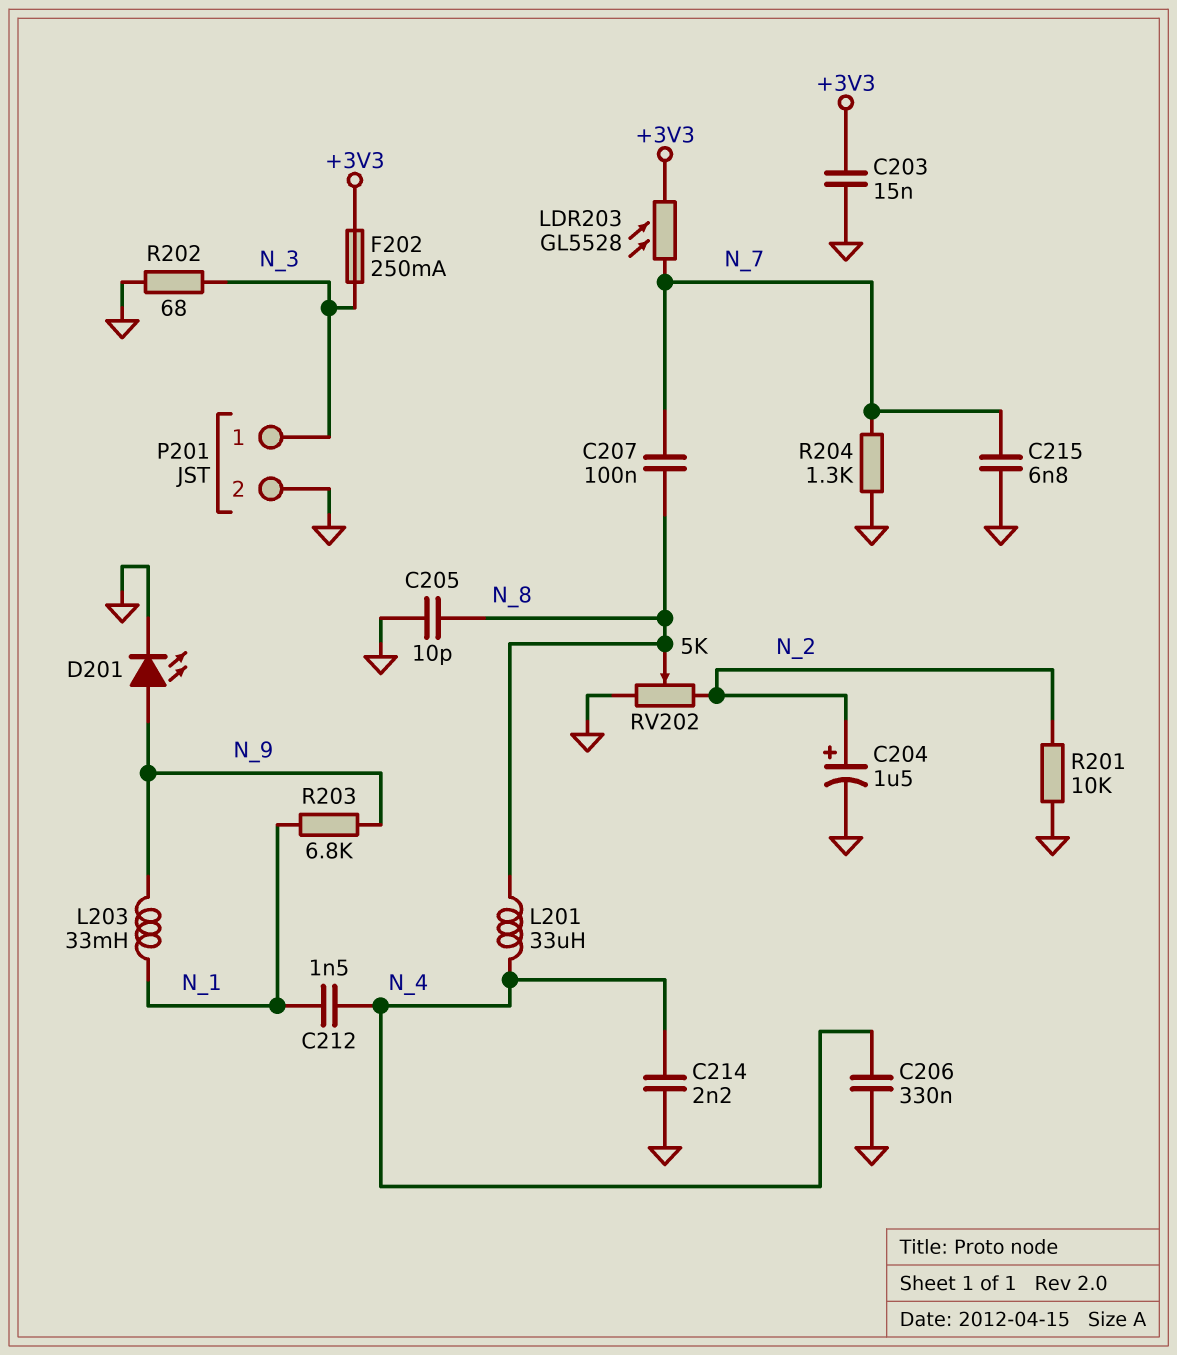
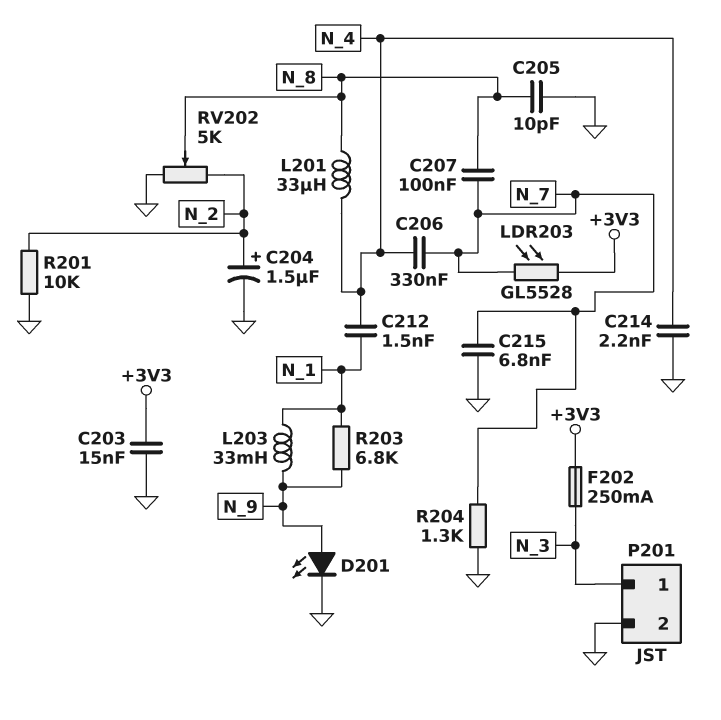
C206: 330nF (GND, N_4) -> 330nF (N_4, N_7)
R202: 68 (GND, N_3) -> none

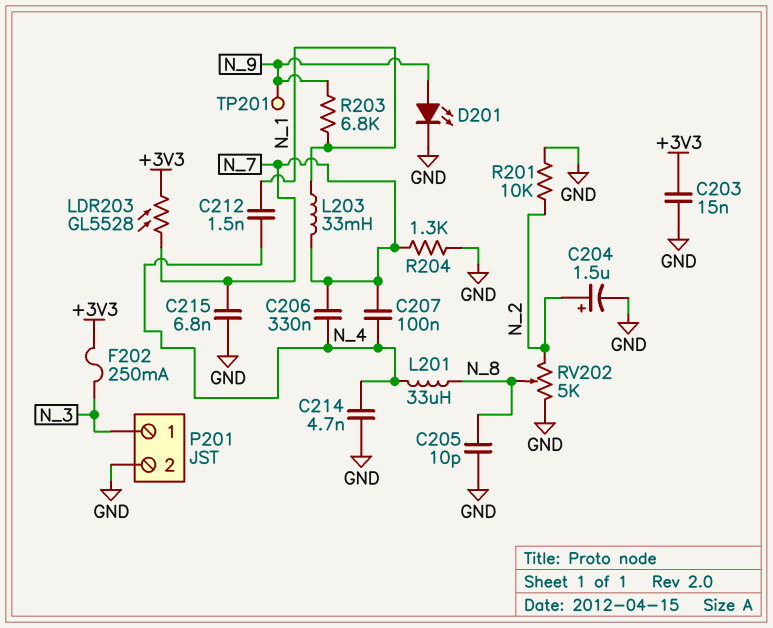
C207: 100nF (N_7, N_8) -> 100nF (N_4, N_7)
C214: 2.2nF (GND, N_4) -> 4.7nF (GND, N_4)
L203: 33mH (N_1, N_9) -> 33mH (N_1, N_7)
TP201: none -> test point (N_9)

